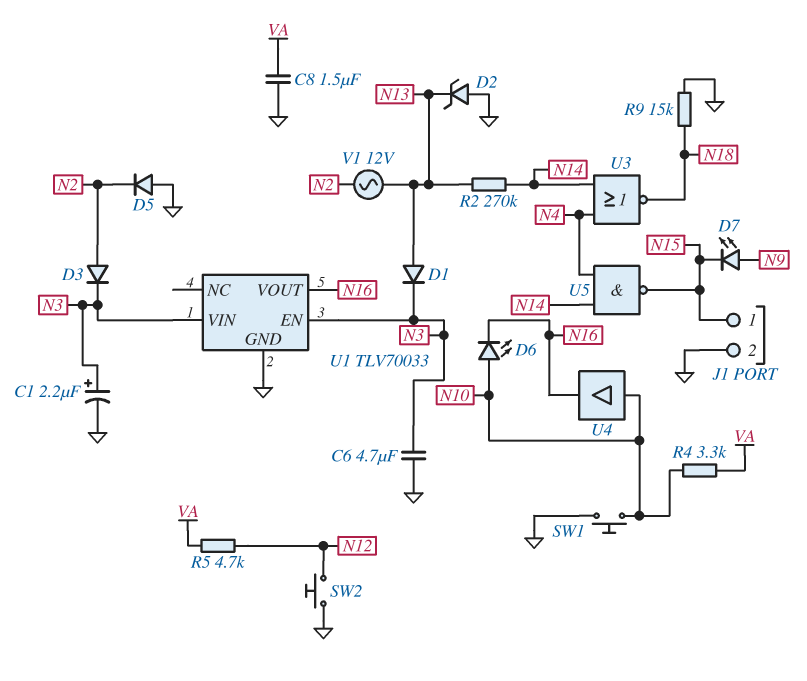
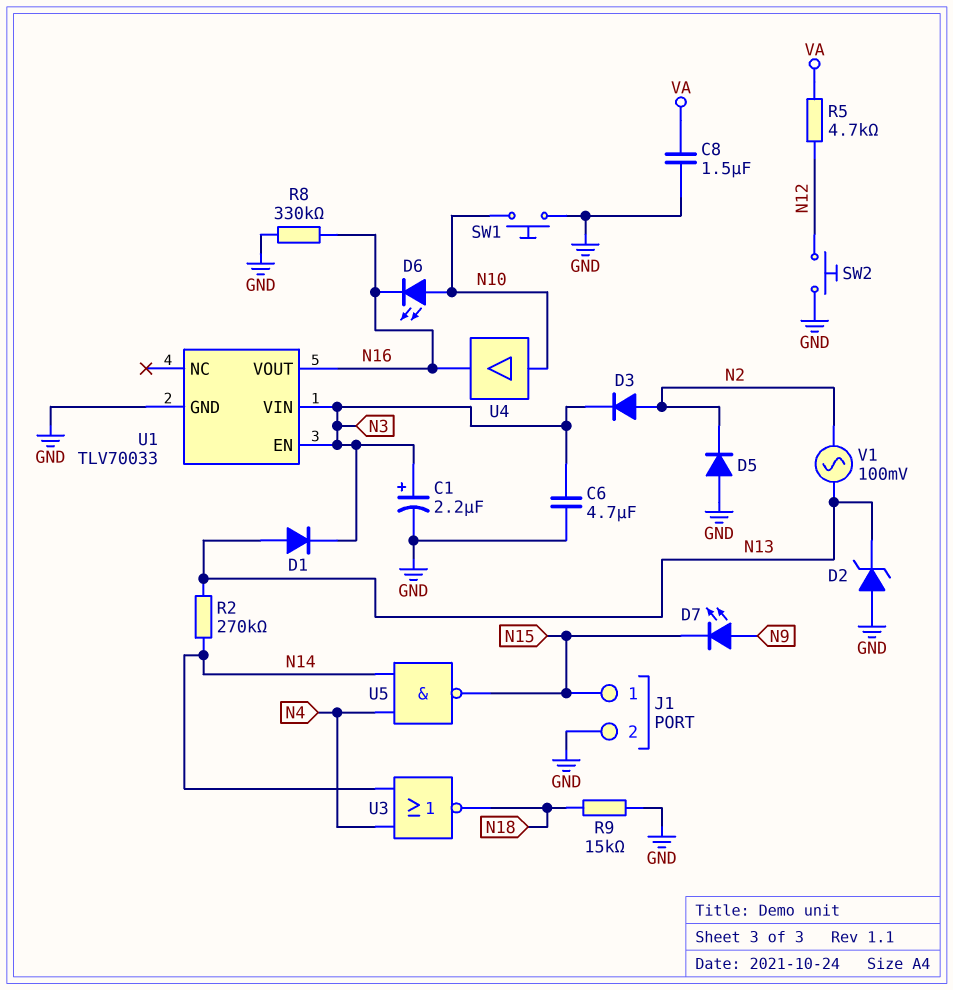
R4: 3.3k (N10, VA) -> none
R8: none -> 330k (GND, N16)
V1: AC 12V (N2, N13) -> AC 100mV (N2, N13)

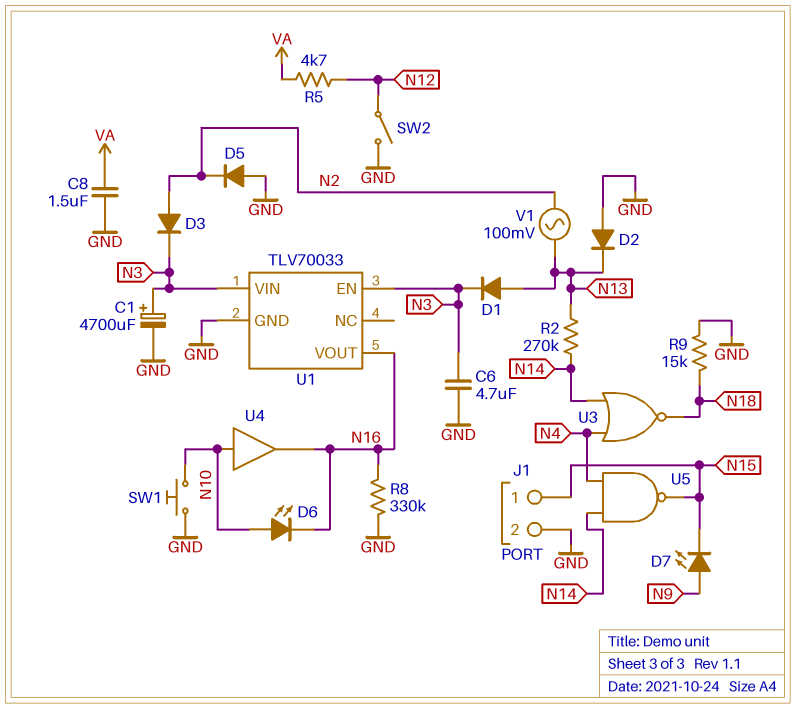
C1: 2.2uF (plus N3, minus GND) -> 4700uF (plus N3, minus GND)
D2: zener (A GND, K N13) -> diode (A GND, K N13)
SW2: button (GND, N12) -> switch (GND, N12)

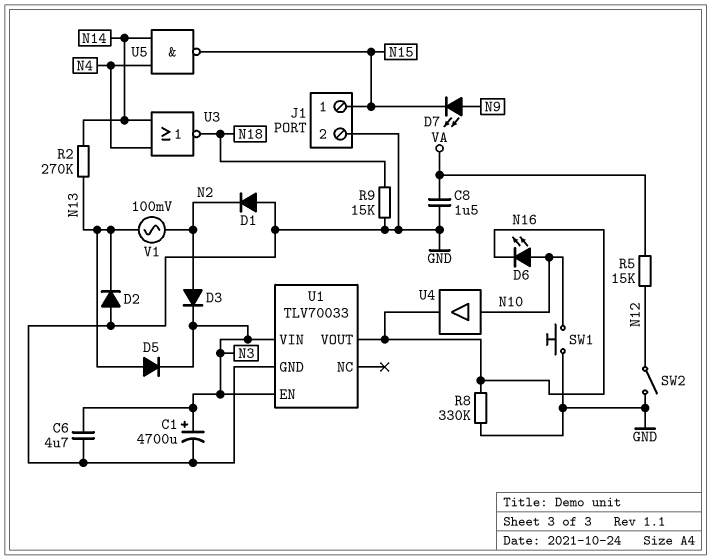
D1: diode (A N13, K N3) -> diode (A GND, K N2)
D5: diode (A GND, K N2) -> diode (A N13, K N3)
R5: 4.7k (N12, VA) -> 15k (N12, VA)

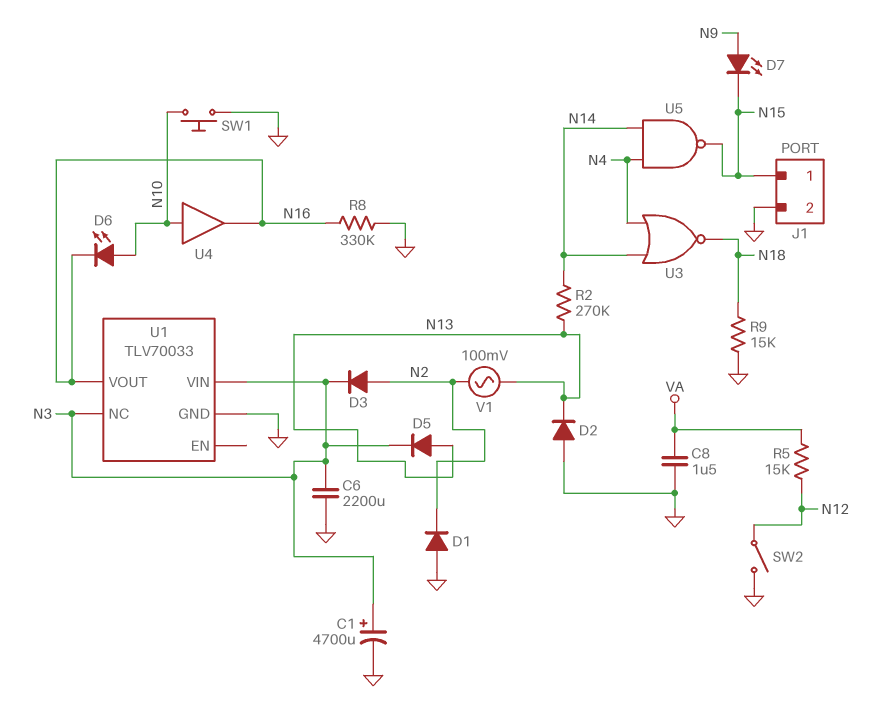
C6: 4.7uF (GND, N3) -> 2200uF (GND, N3)
U1 pin EN: N3 -> none
U1 pin NC: none -> N3

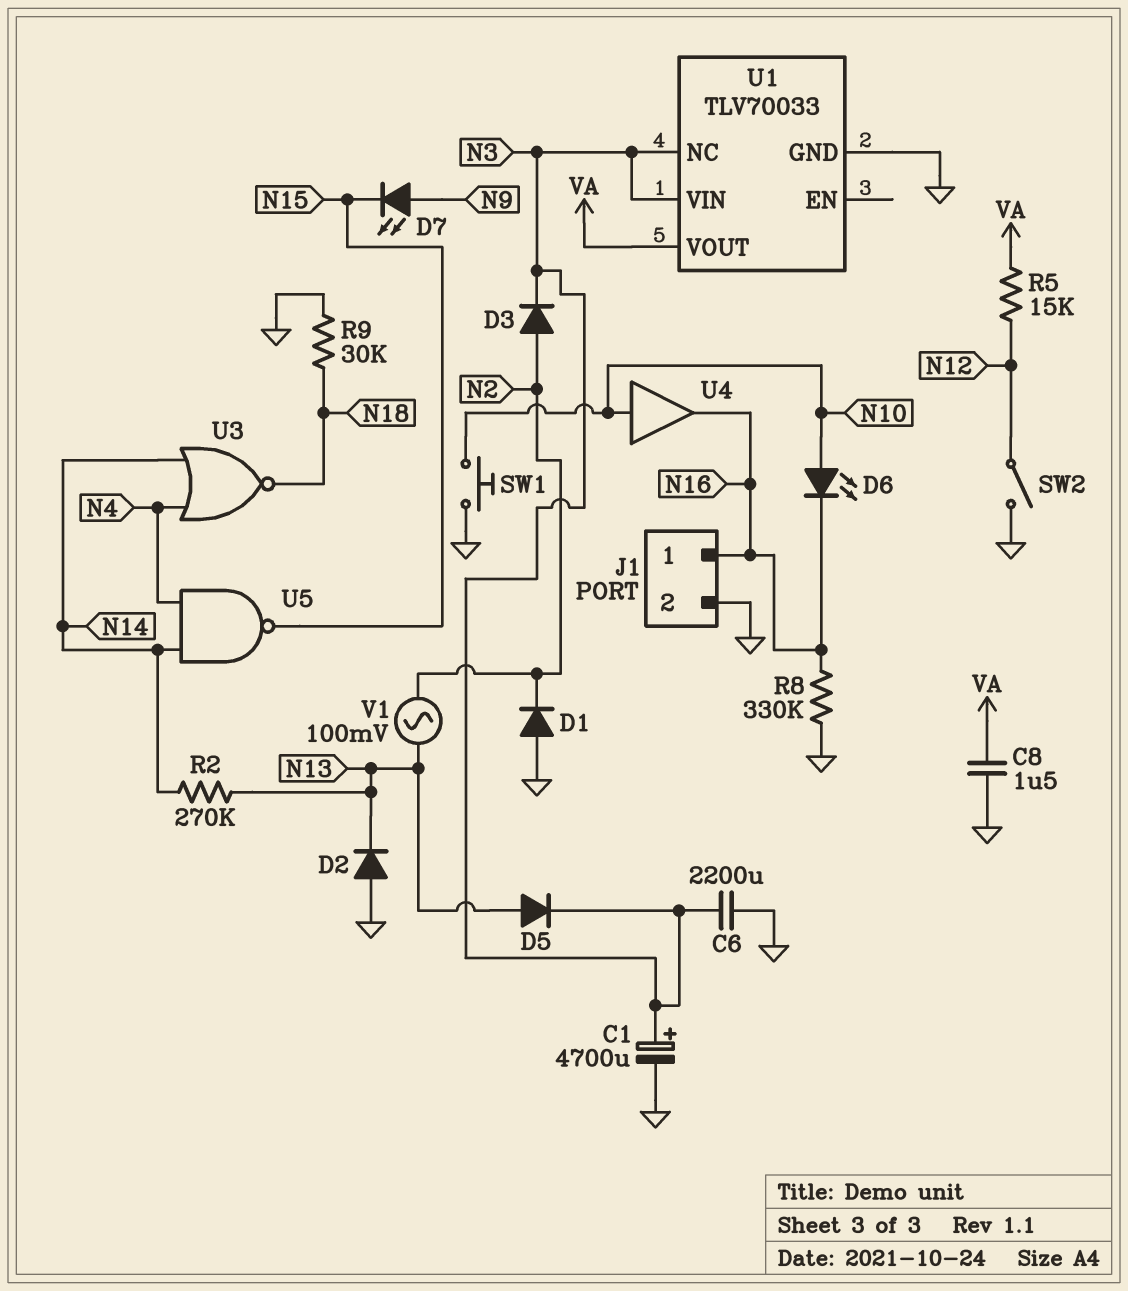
J1 pin 1: N15 -> N16
R9: 15k (GND, N18) -> 30k (GND, N18)
U1 pin VOUT: N16 -> VA

